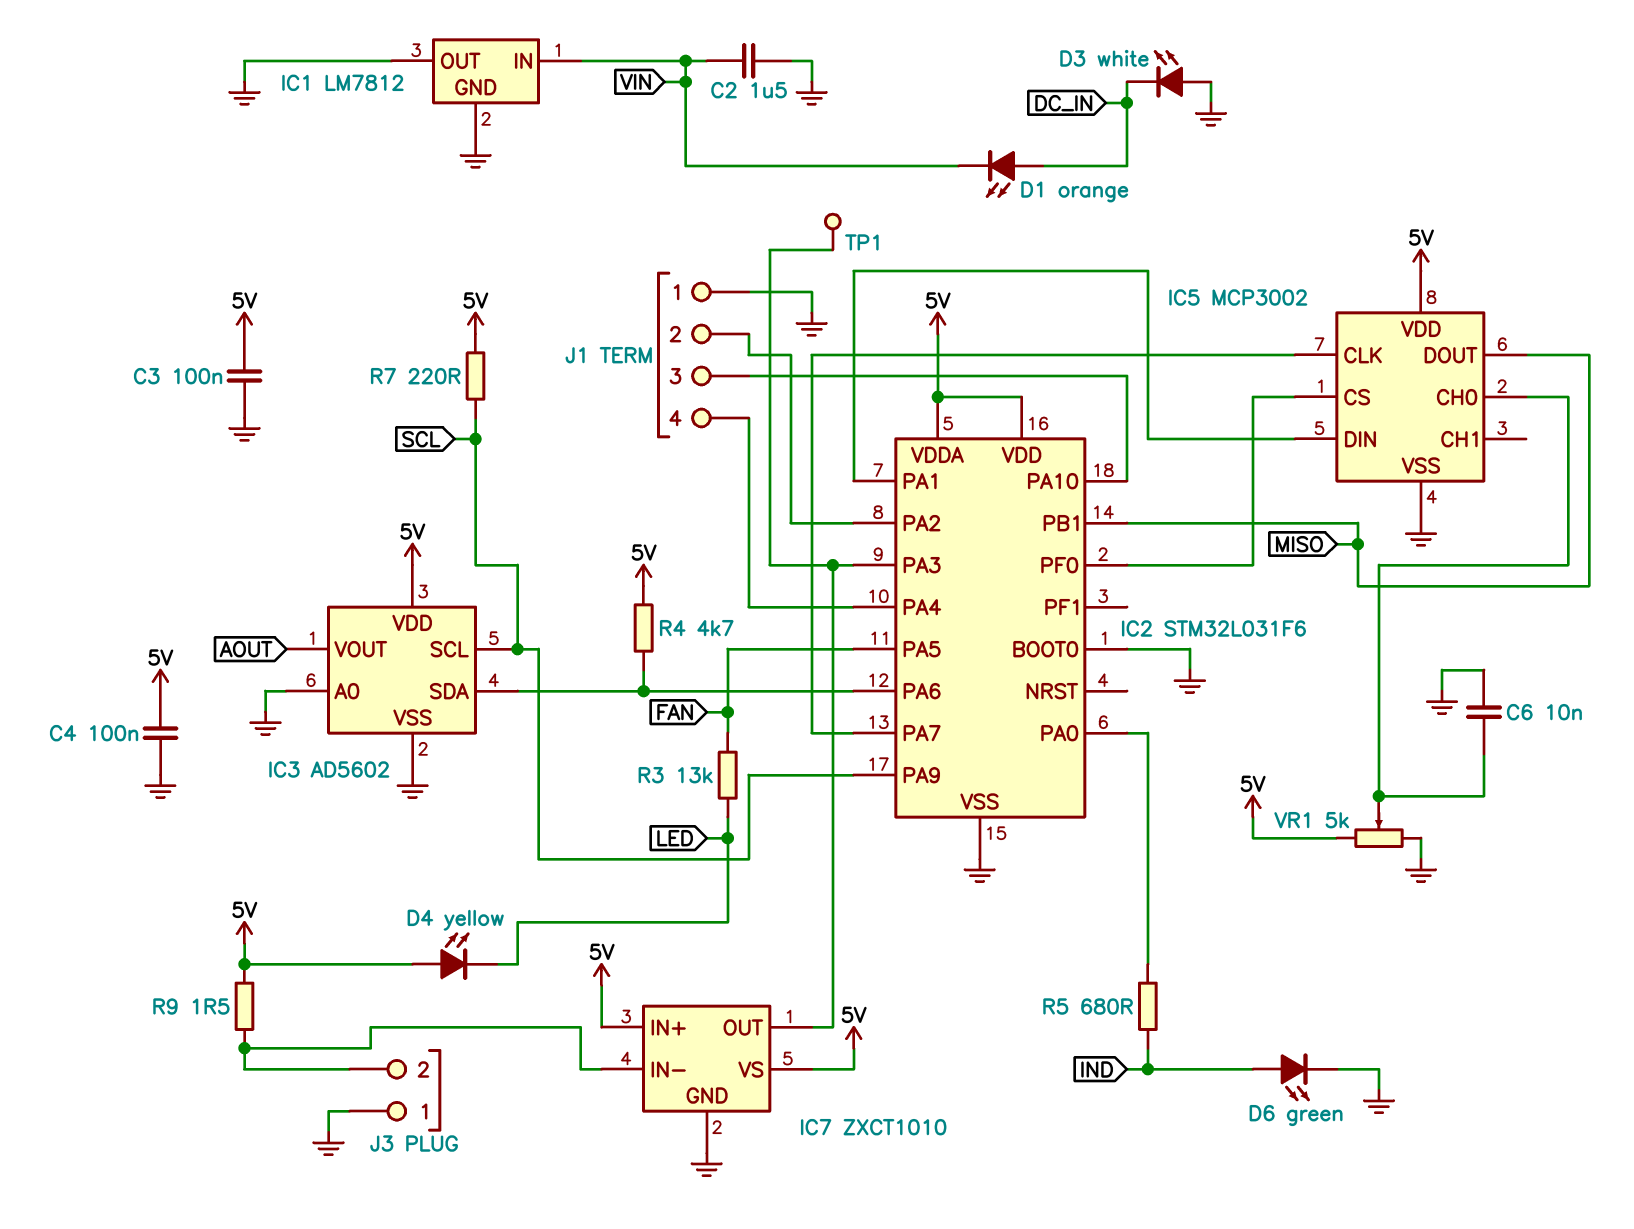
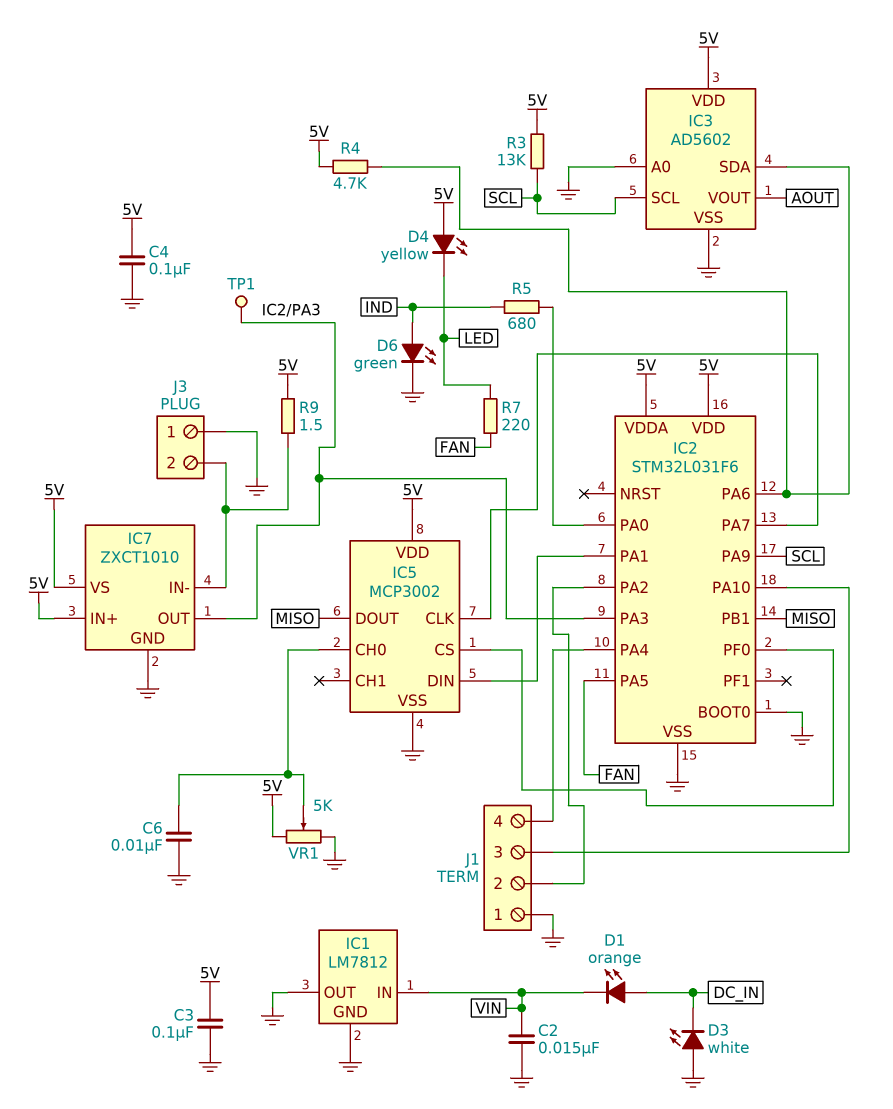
C2: 1.5uF (GND, VIN) -> 15nF (GND, VIN)
R3: 13k (FAN, LED) -> 13k (5V, SCL)
R7: 220 (5V, SCL) -> 220 (FAN, LED)

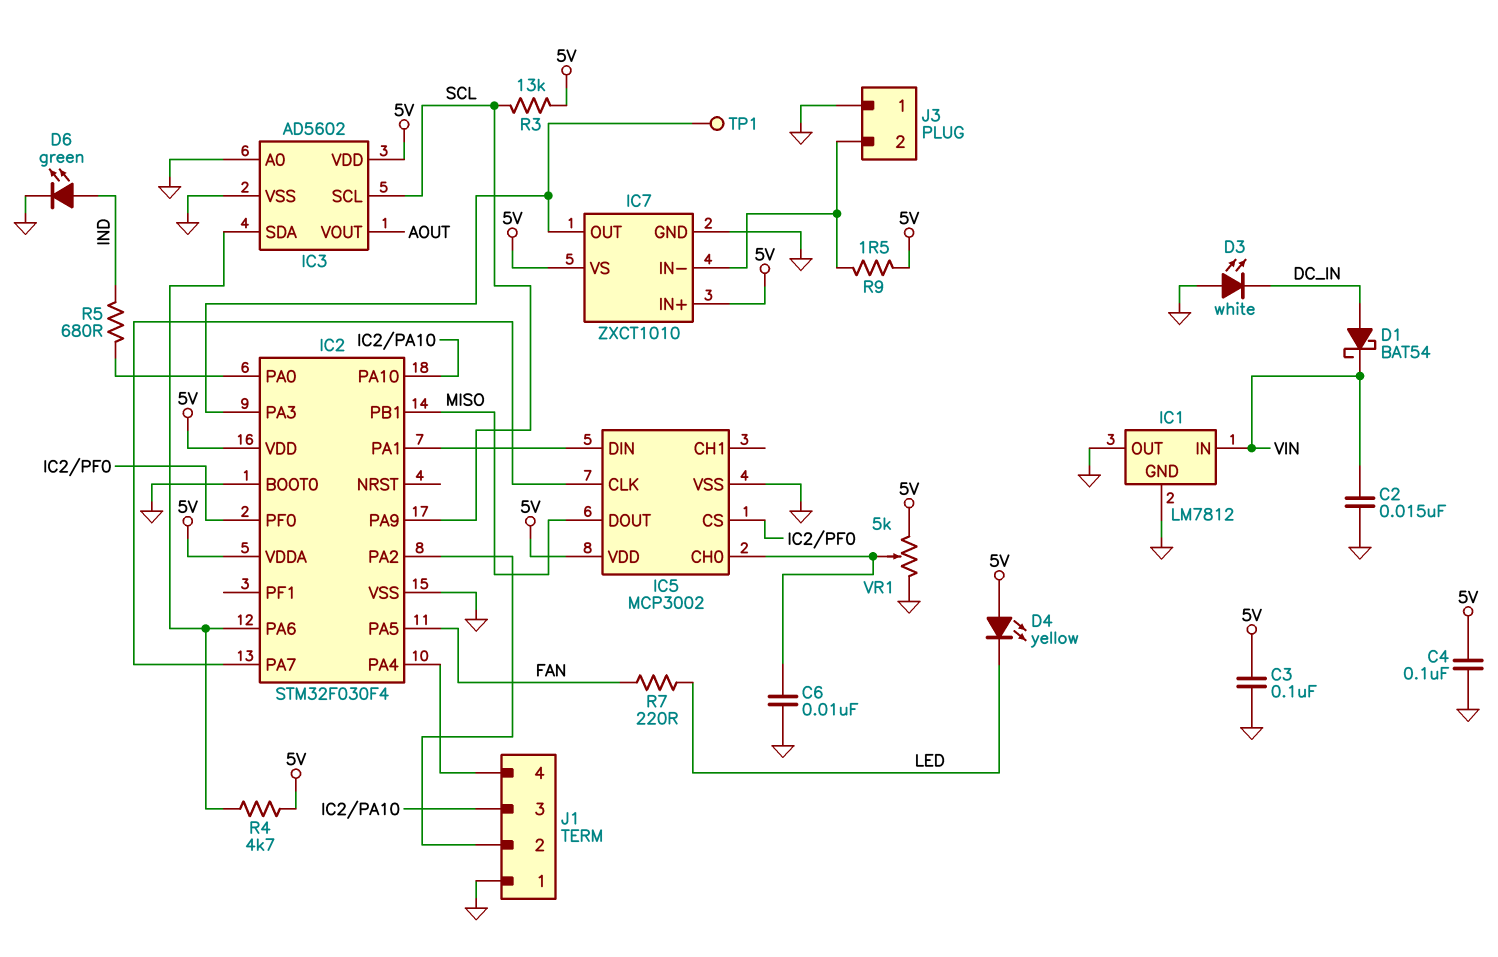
D1: LED orange (A DC_IN, K VIN) -> schottky BAT54 (A DC_IN, K VIN)
IC2: STM32L031F6 -> STM32F030F4

